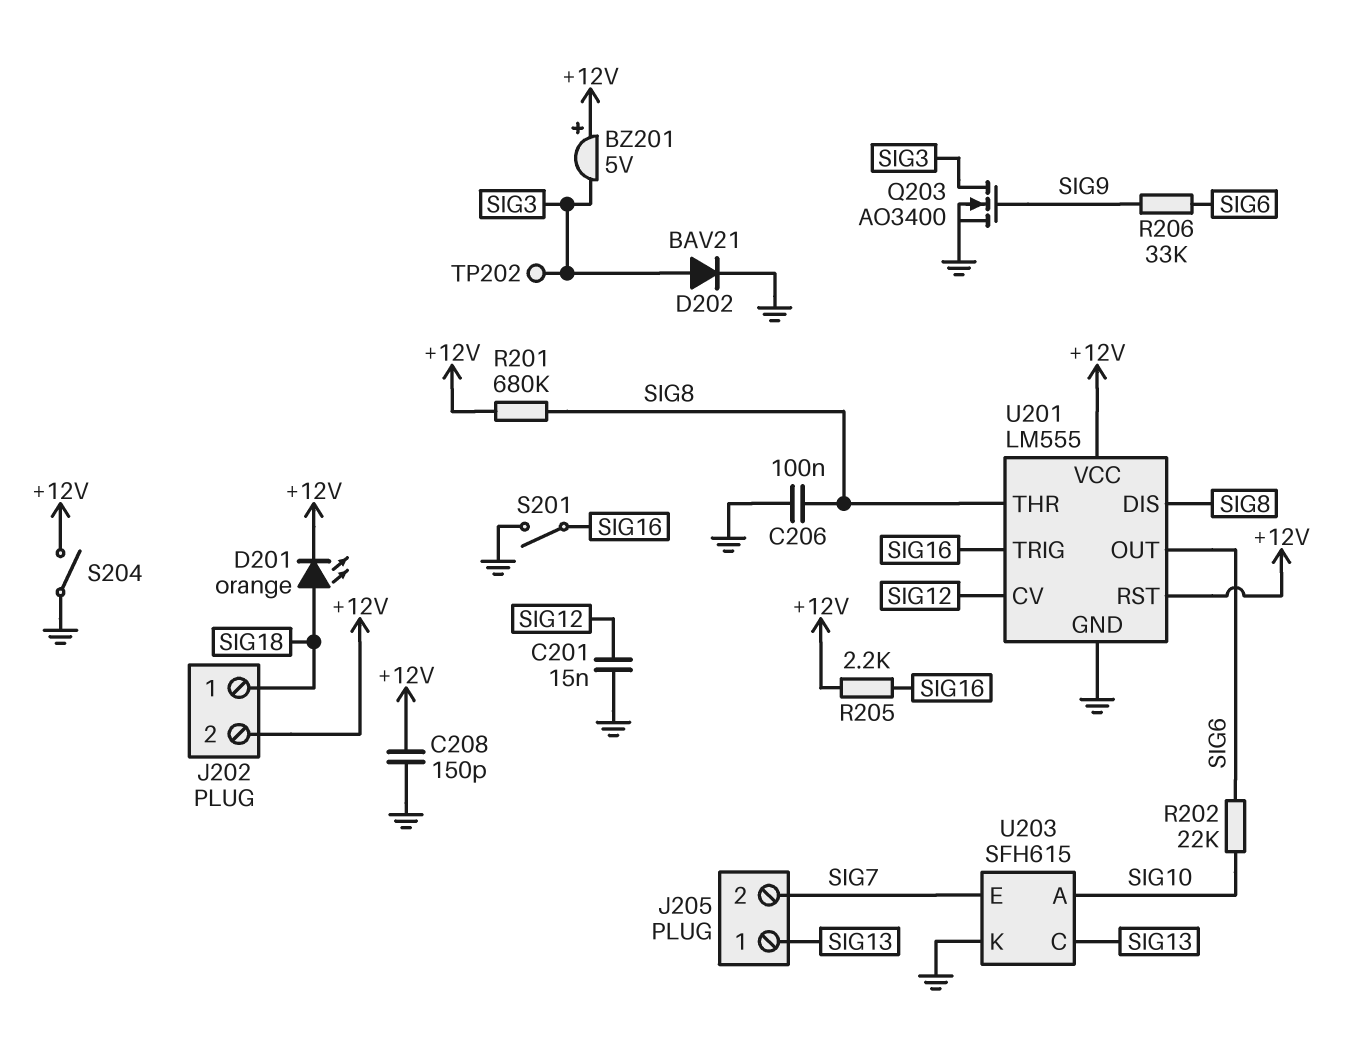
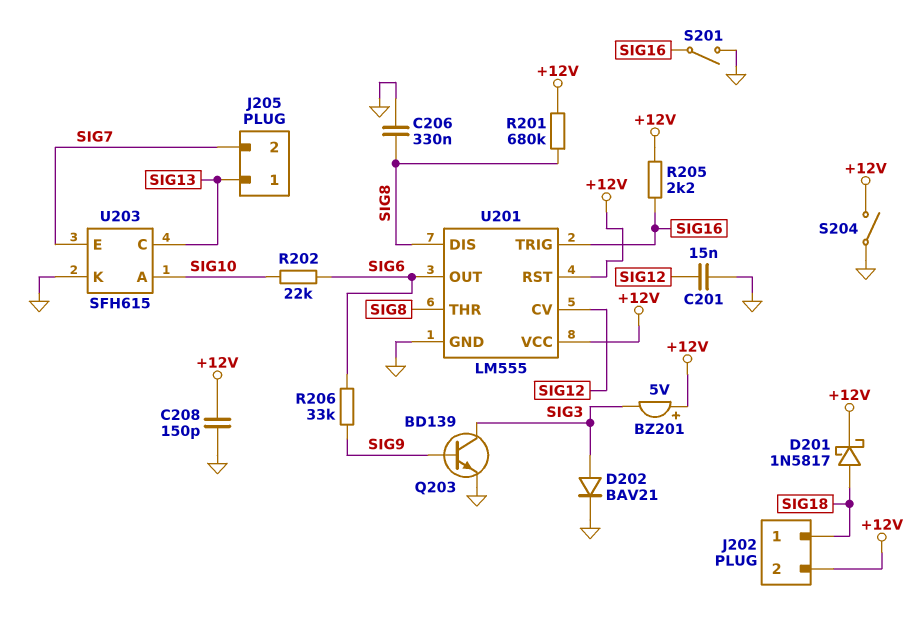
C206: 100nF (GND, SIG8) -> 330nF (GND, SIG8)
D201: LED orange (A SIG18, K +12V) -> schottky 1N5817 (A SIG18, K +12V)
Q203: NMOS AO3400 (G SIG9, D SIG3, S GND) -> NPN BD139 (B SIG9, C SIG3, E GND)
TP202: test point (SIG3) -> none

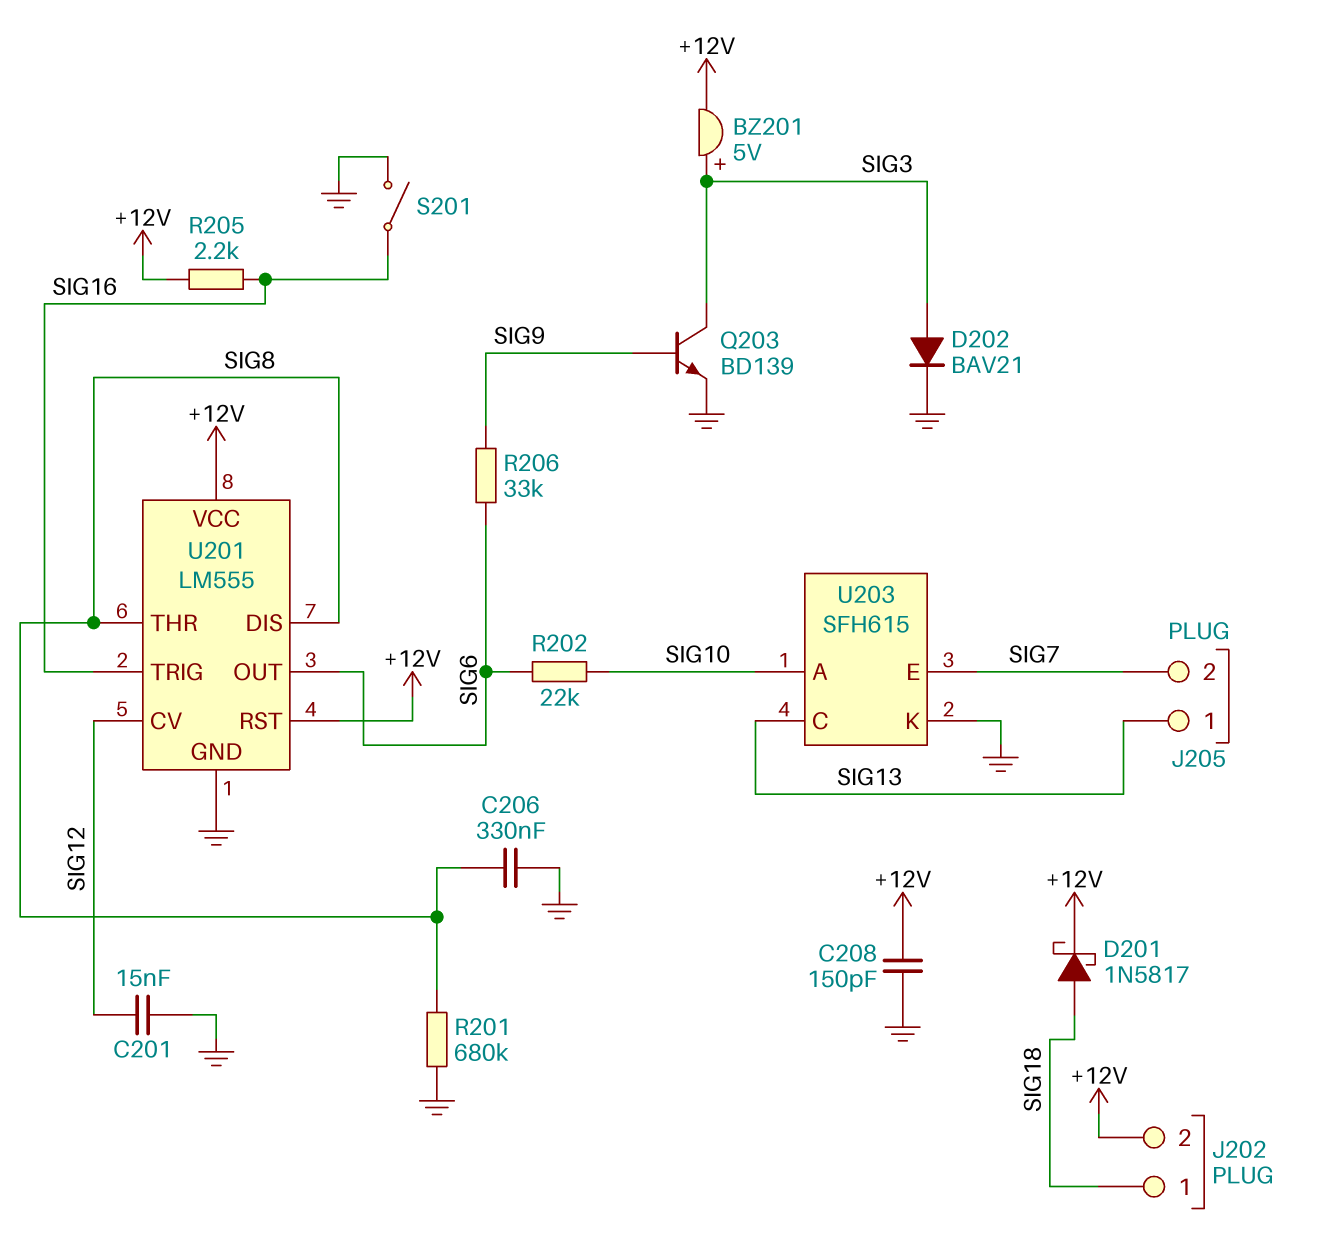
BZ201: buzzer 5V (plus +12V, minus SIG3) -> buzzer 5V (plus SIG3, minus +12V)
R201: 680k (+12V, SIG8) -> 680k (GND, SIG8)
S204: switch (+12V, GND) -> none

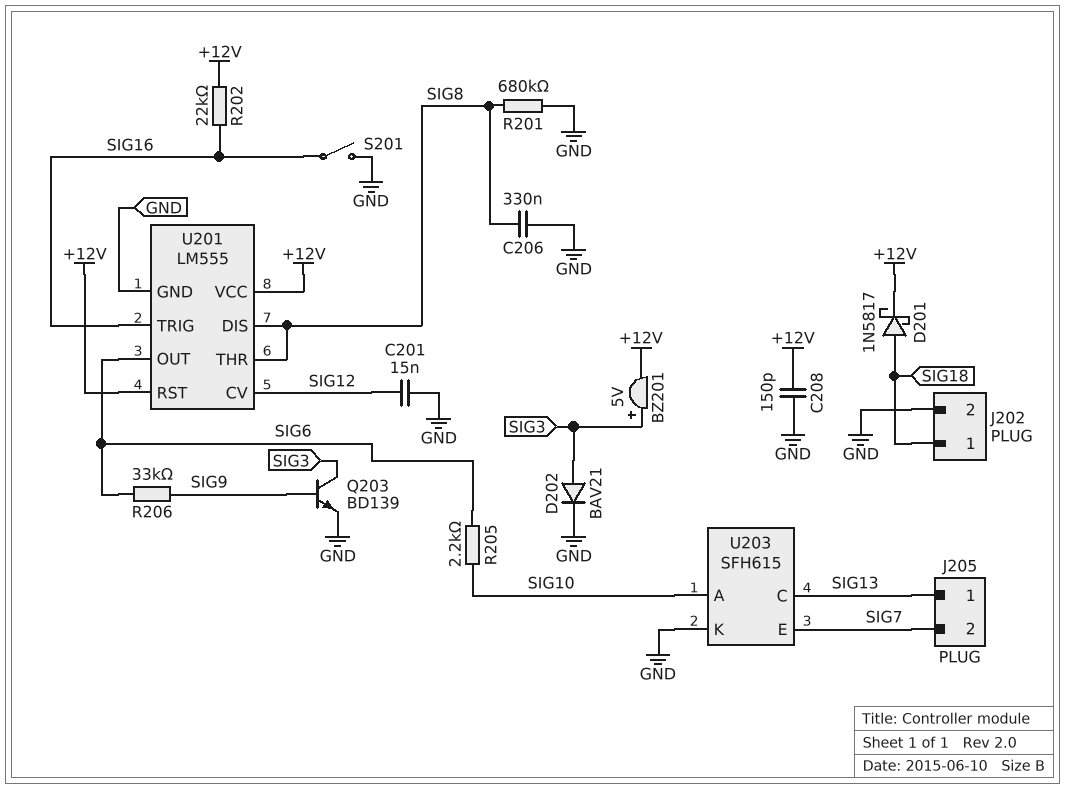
J202 pin 2: +12V -> GND
R202: 22k (SIG6, SIG10) -> 22k (+12V, SIG16)
R205: 2.2k (+12V, SIG16) -> 2.2k (SIG6, SIG10)

